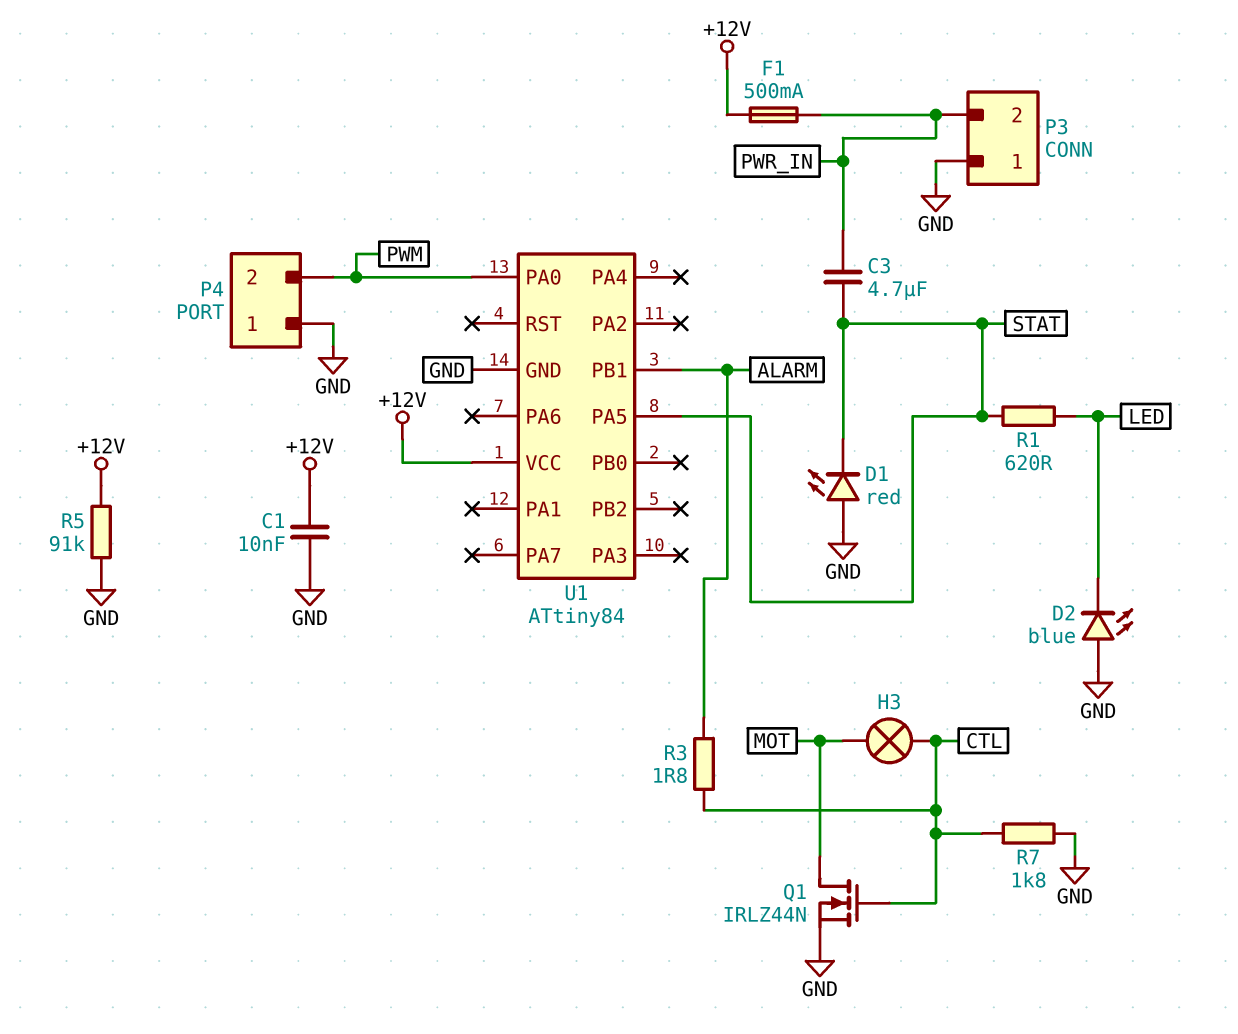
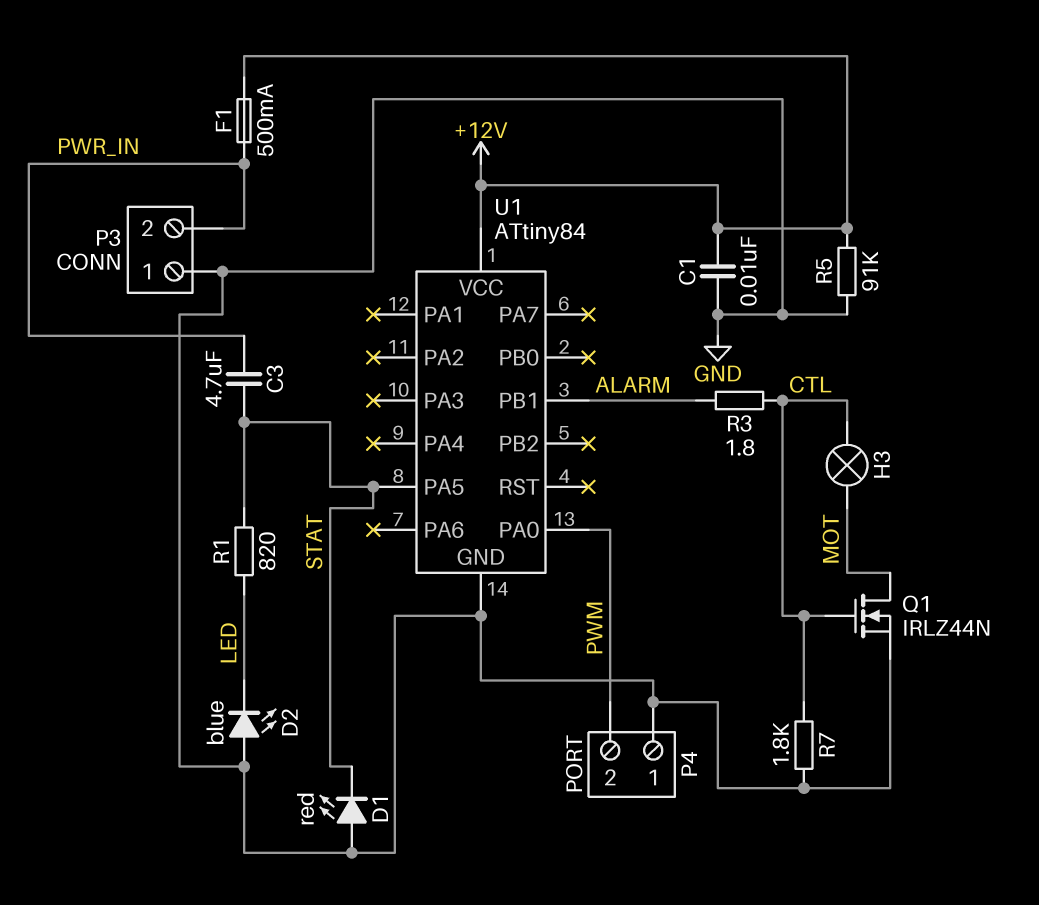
R1: 620 (LED, STAT) -> 820 (LED, STAT)

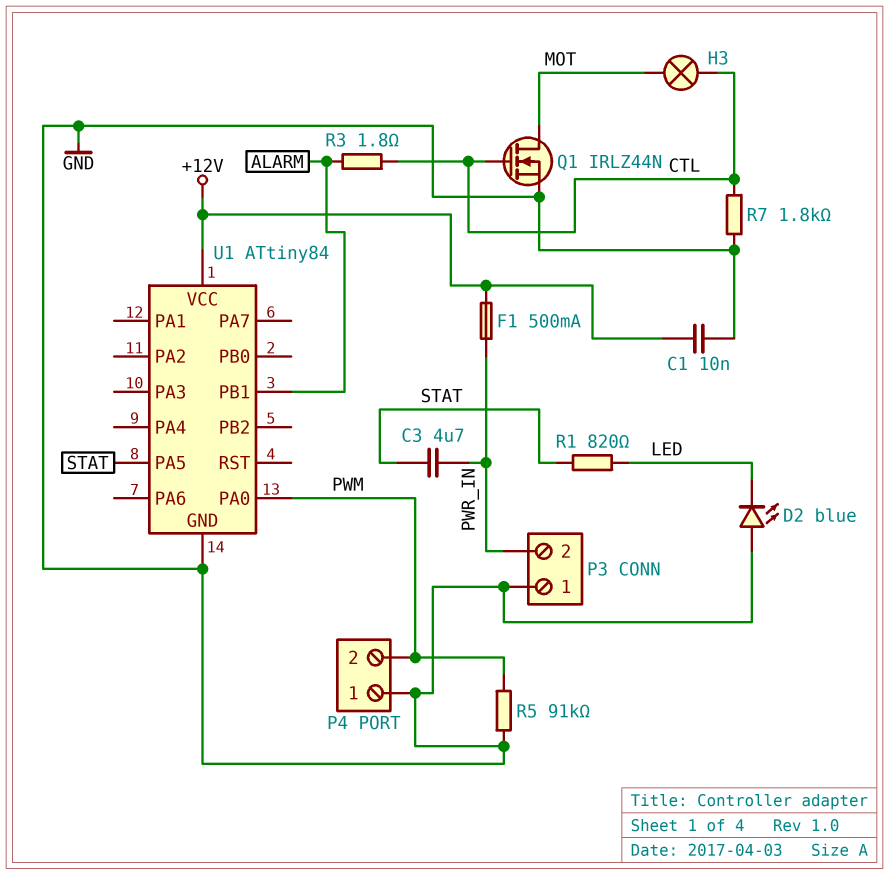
D1: LED red (A GND, K STAT) -> none
R5: 91k (+12V, GND) -> 91k (GND, PWM)

